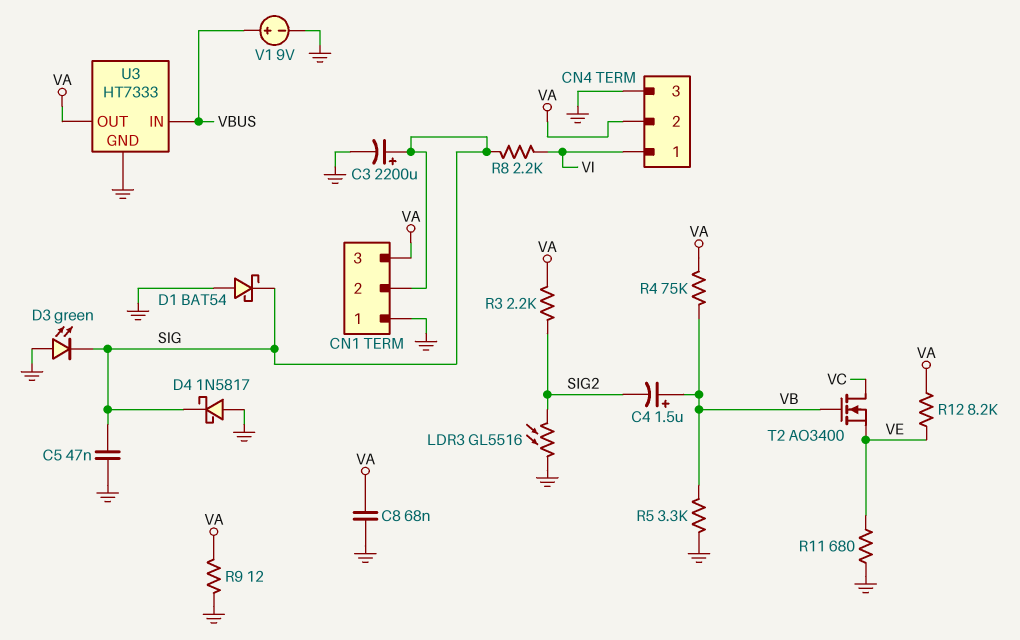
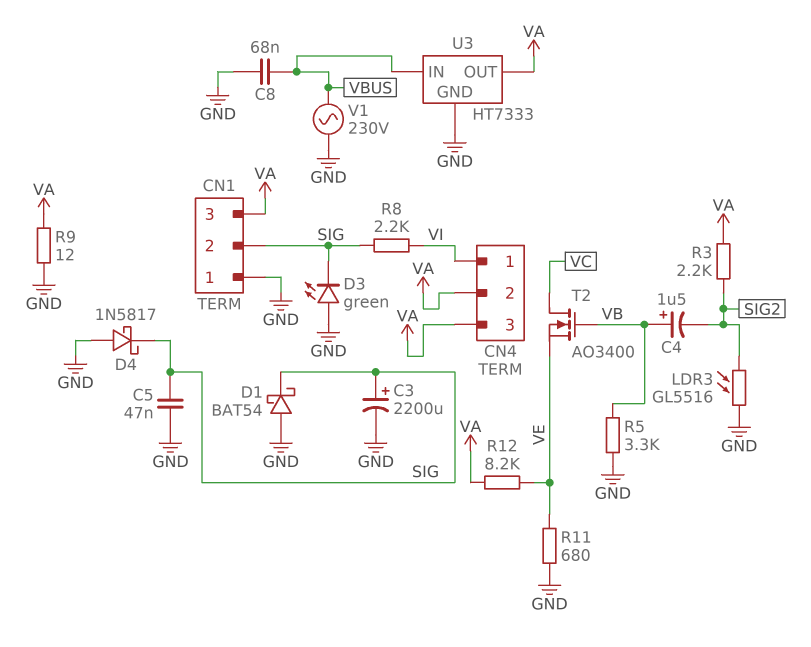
C8: 68nF (GND, VA) -> 68nF (GND, VBUS)
CN4 pin 3: GND -> VA
R4: 75k (VA, VB) -> none
V1: 9V (plus VBUS, minus GND) -> AC 230V (GND, VBUS)

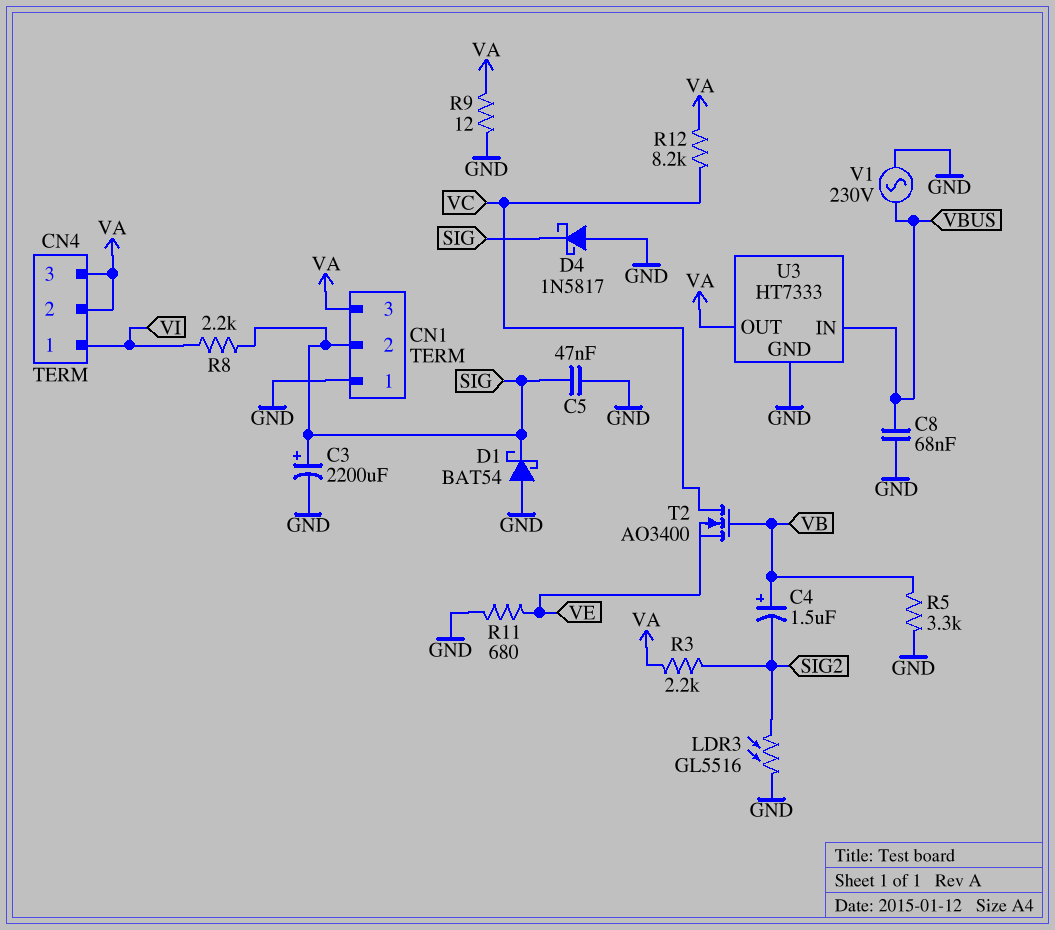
D3: LED green (A GND, K SIG) -> none
R12: 8.2k (VA, VE) -> 8.2k (VA, VC)

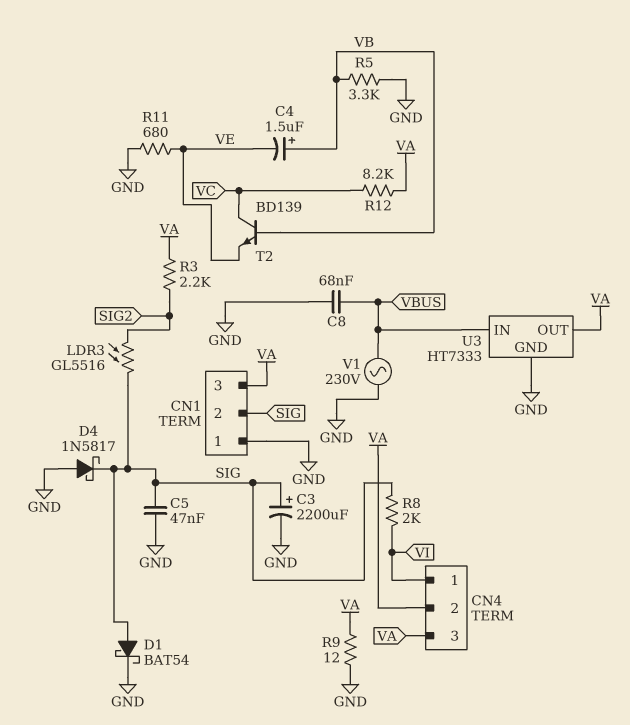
C4: 1.5uF (plus VB, minus SIG2) -> 1.5uF (plus VB, minus VE)
D1: schottky BAT54 (A GND, K SIG) -> schottky BAT54 (A SIG, K GND)
LDR3: GL5516 (GND, SIG2) -> GL5516 (SIG, SIG2)
R8: 2.2k (SIG, VI) -> 2k (SIG, VI)
T2: NMOS AO3400 (G VB, D VC, S VE) -> NPN BD139 (B VB, C VC, E VE)

